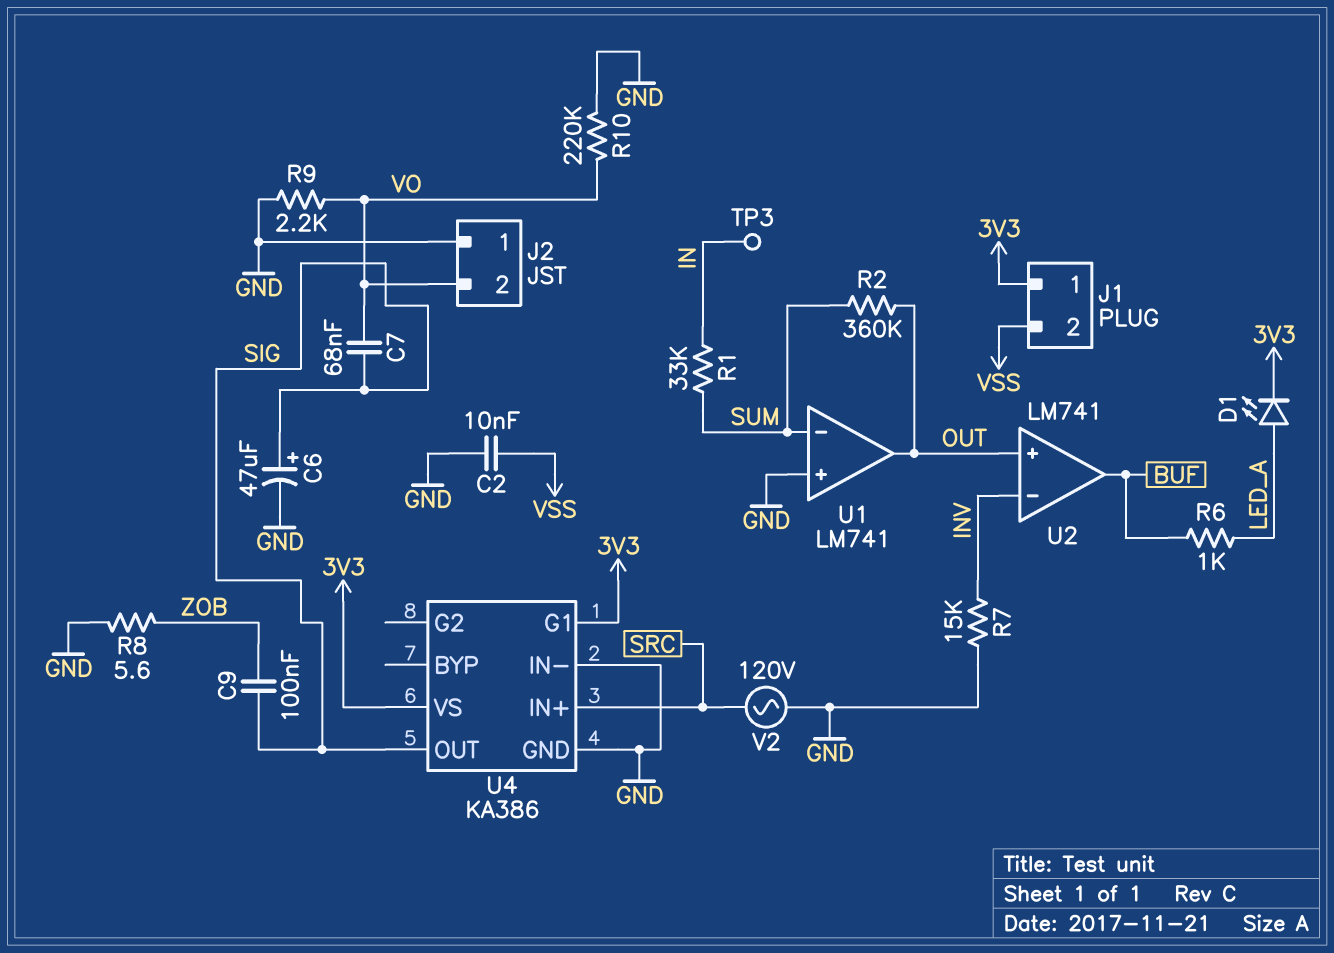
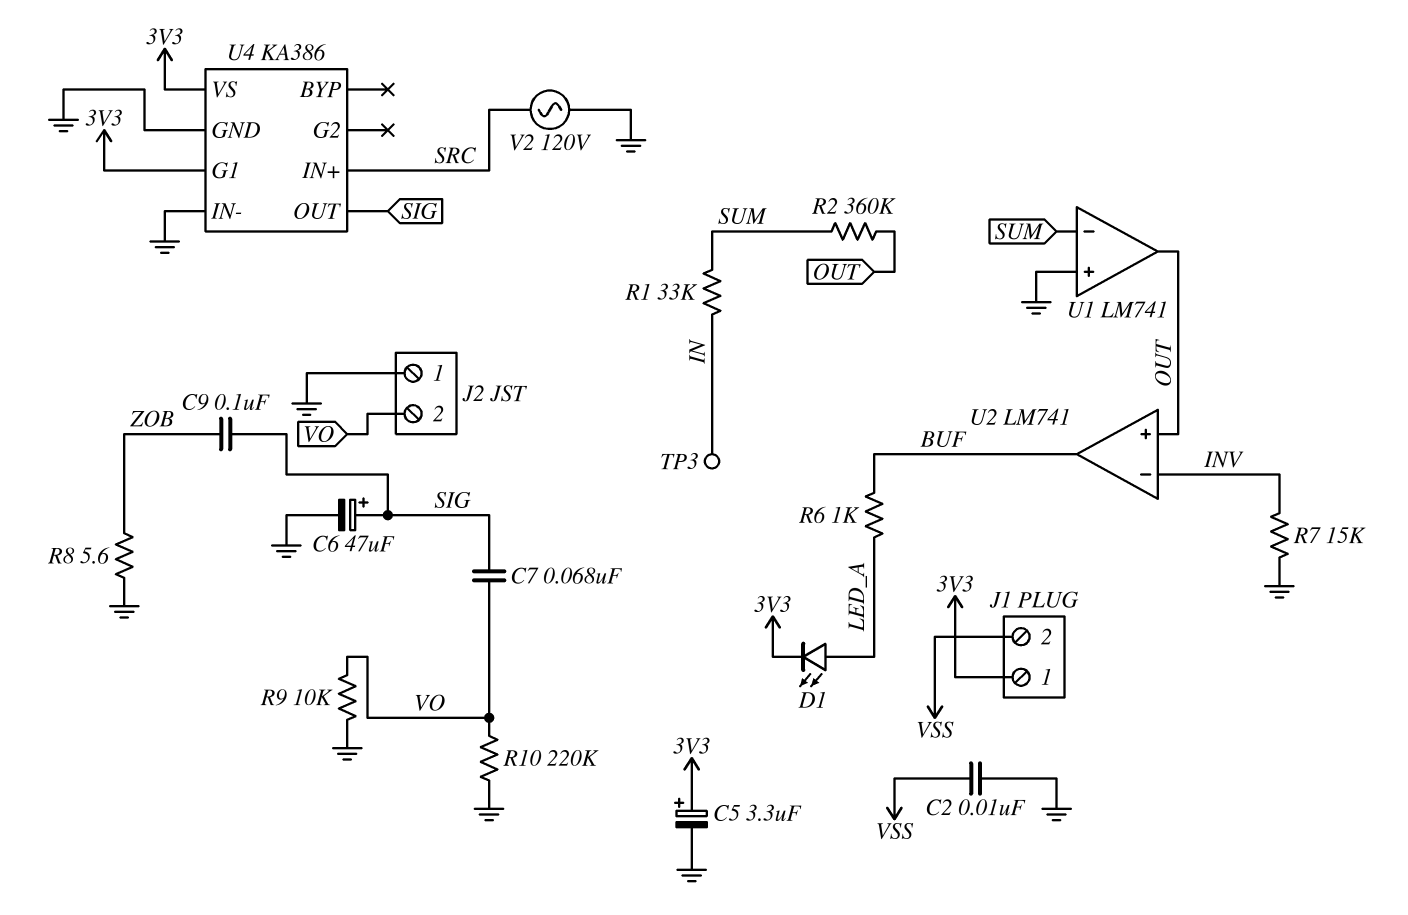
C5: none -> 3.3uF (plus 3V3, minus GND)
R9: 2.2k (GND, VO) -> 10k (GND, VO)

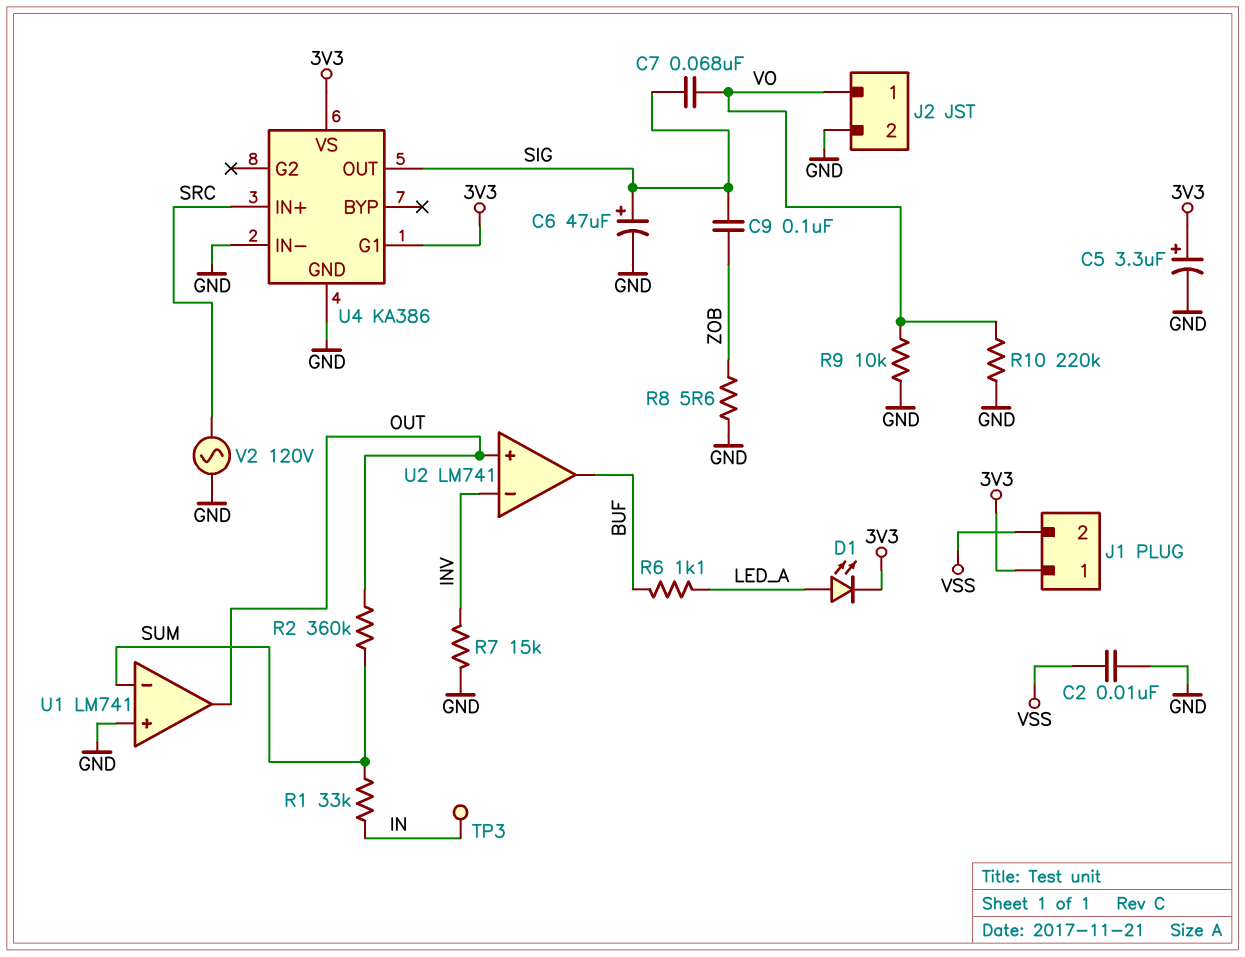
J2 pin 1: GND -> VO
J2 pin 2: VO -> GND
R6: 1k (BUF, LED_A) -> 1.1k (BUF, LED_A)

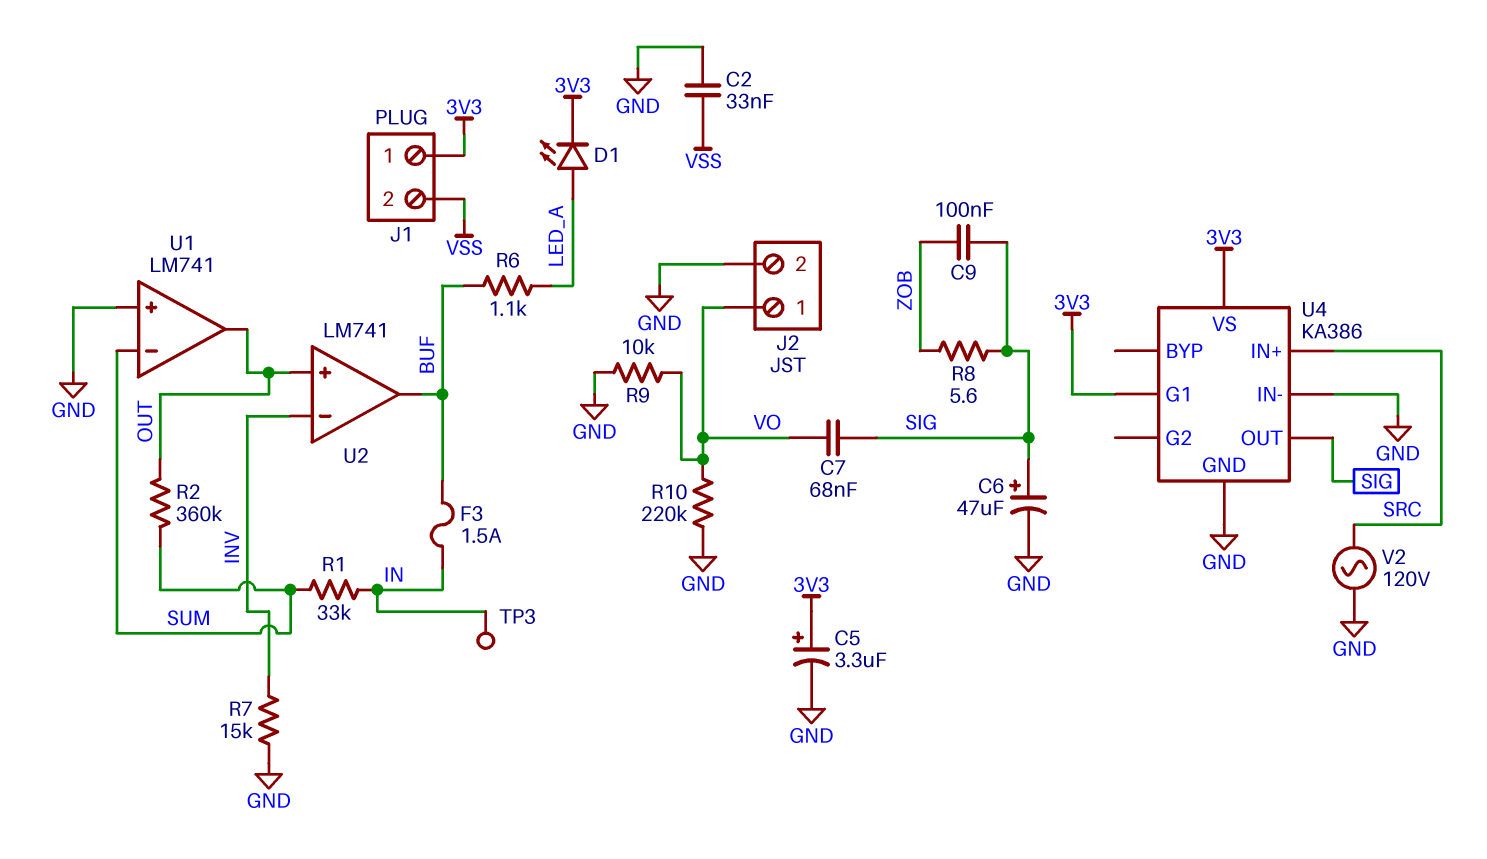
C2: 10nF (GND, VSS) -> 33nF (GND, VSS)
F3: none -> 1.5A (BUF, IN)
R8: 5.6 (GND, ZOB) -> 5.6 (SIG, ZOB)

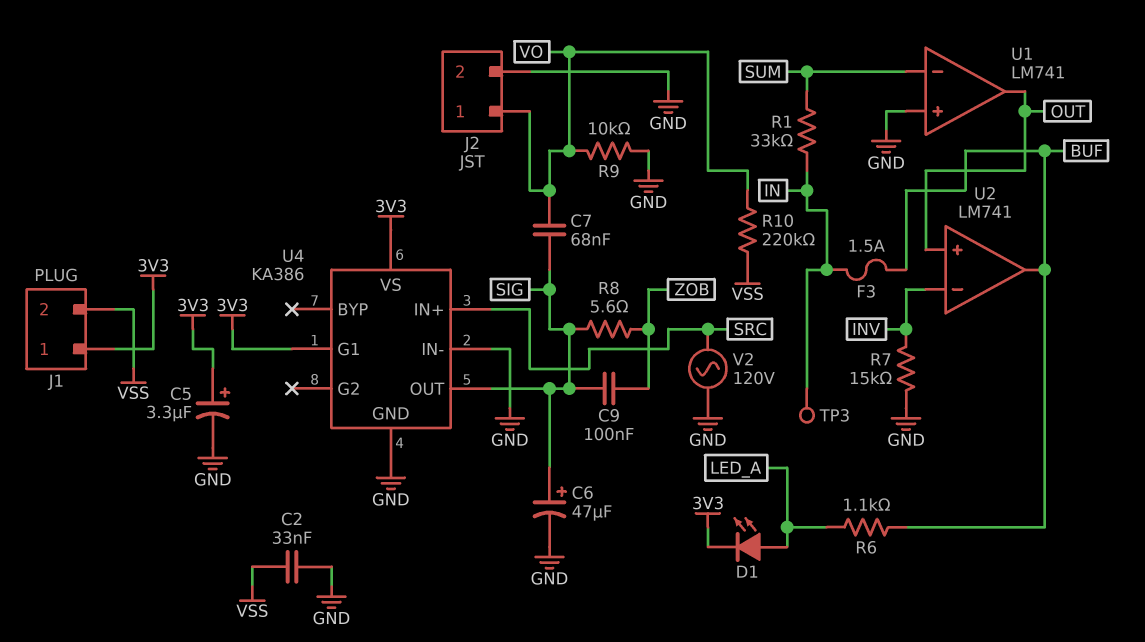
R2: 360k (OUT, SUM) -> none
R10: 220k (GND, VO) -> 220k (VO, VSS)

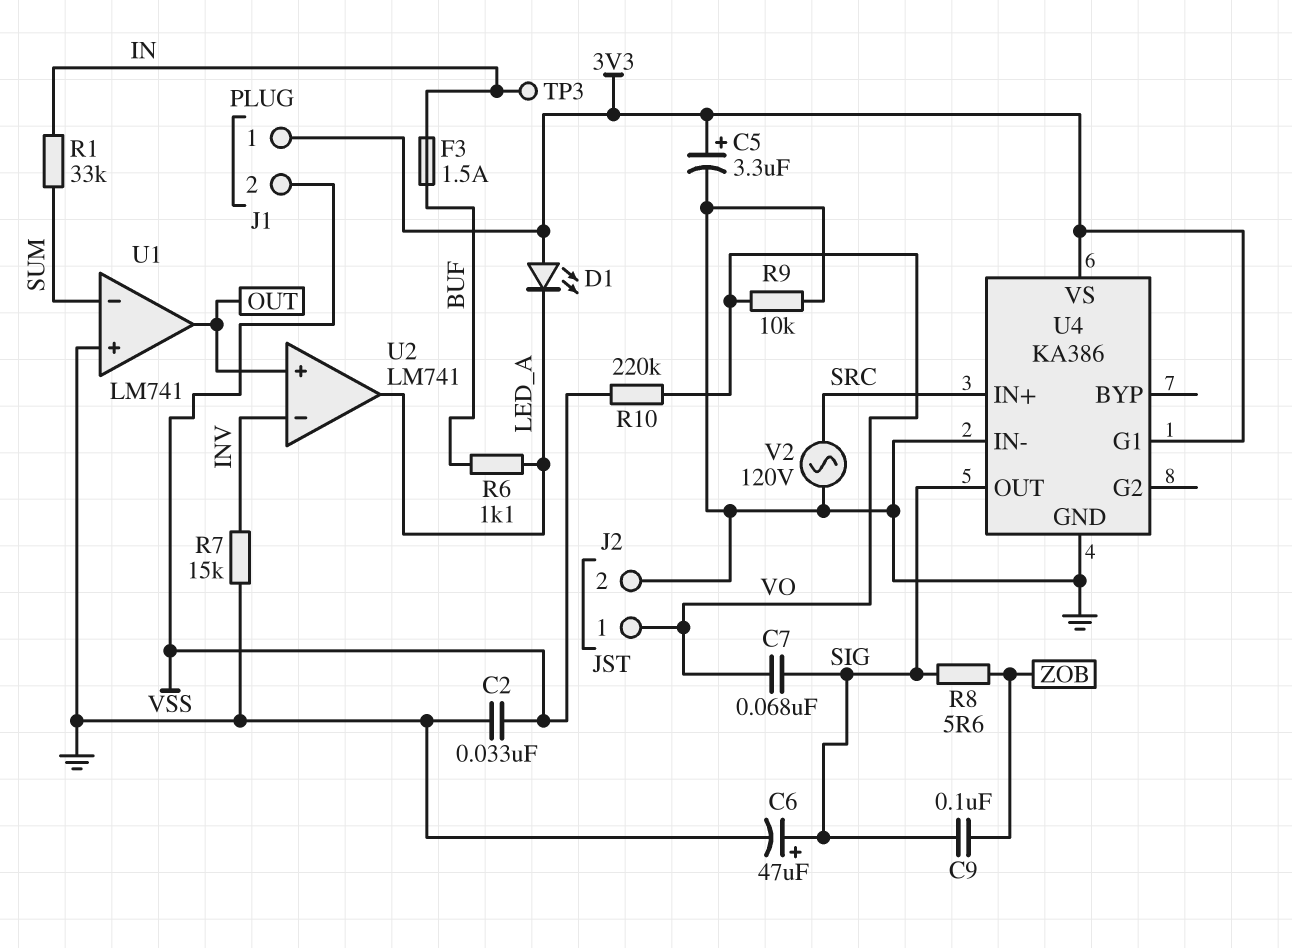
D1: LED (A LED_A, K 3V3) -> LED (A 3V3, K LED_A)
U2 pin out: BUF -> LED_A

